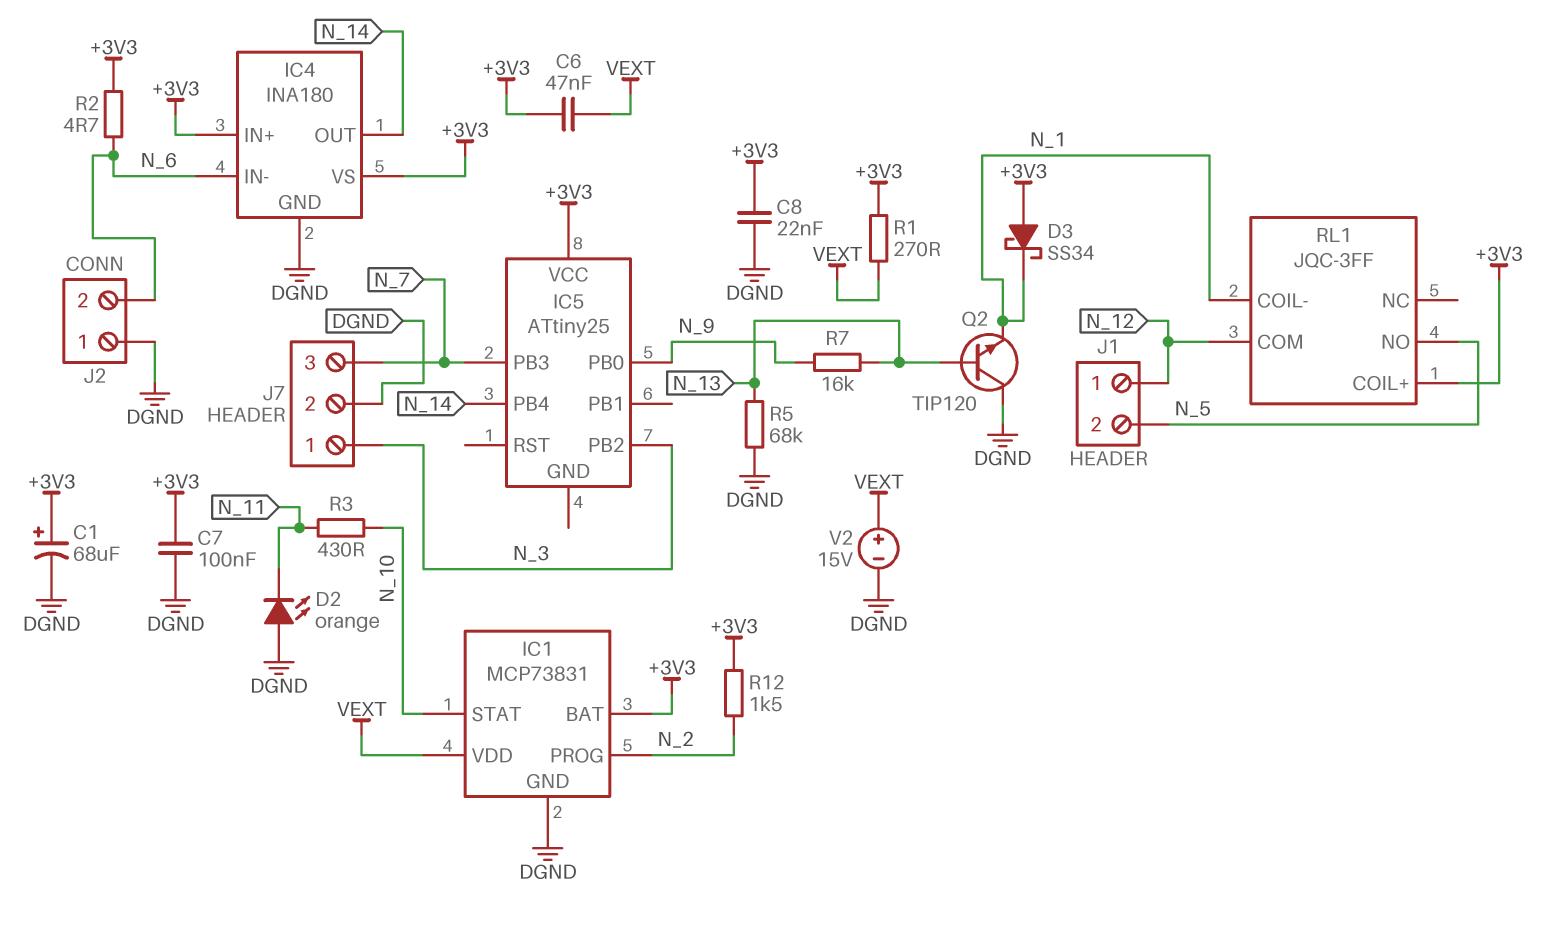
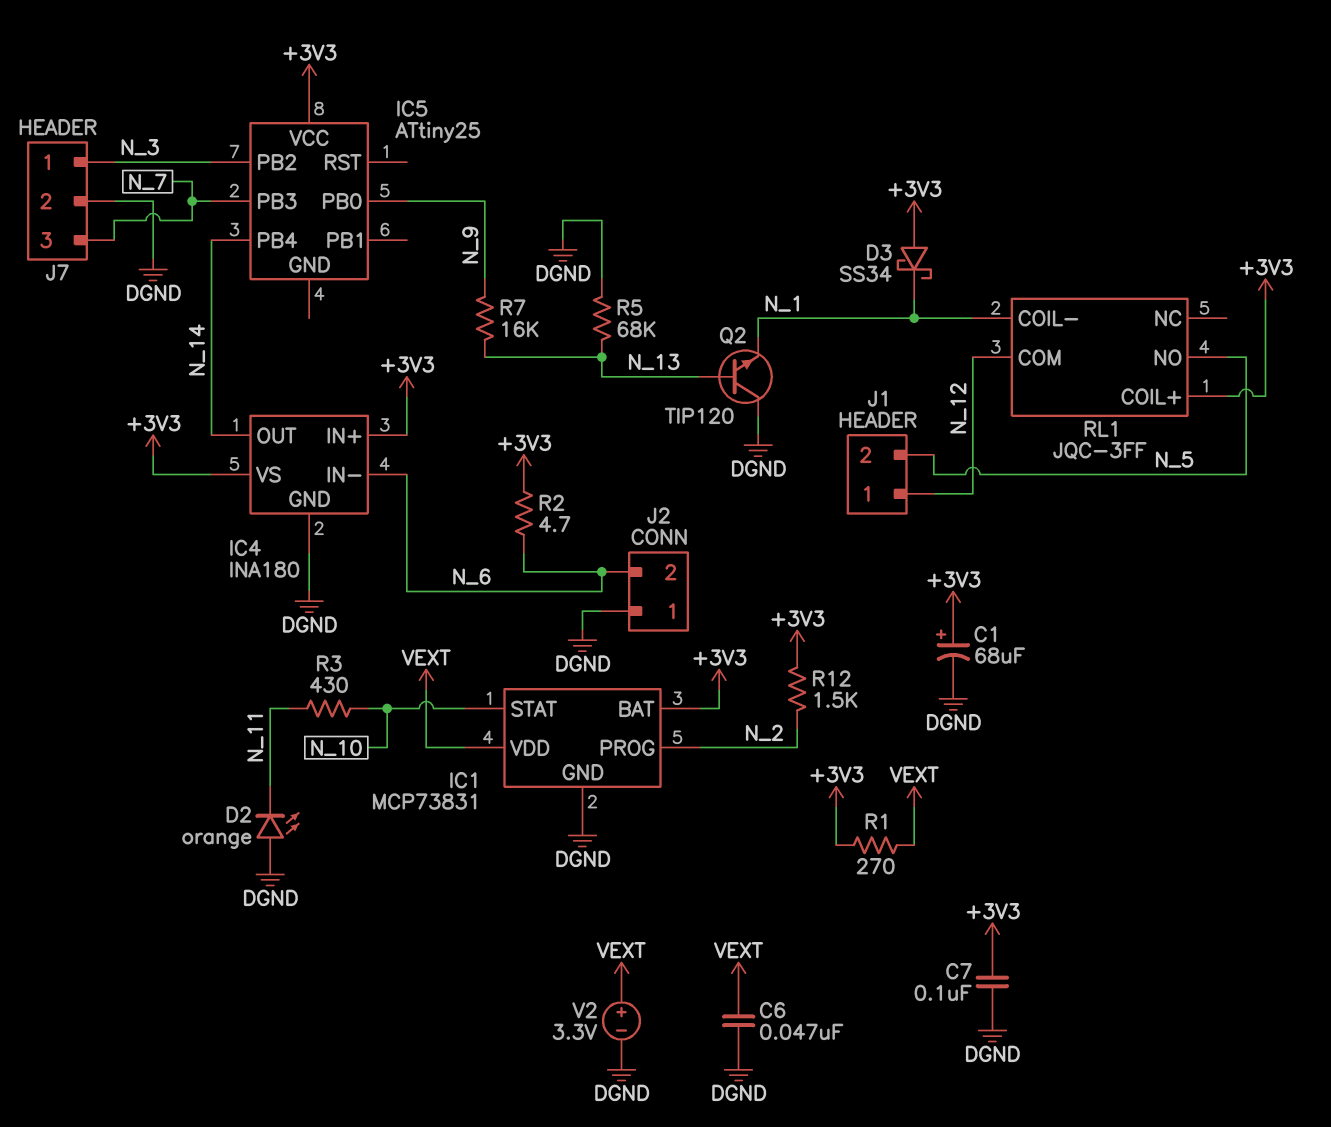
C6: 47nF (+3V3, VEXT) -> 47nF (DGND, VEXT)
C8: 22nF (+3V3, DGND) -> none
V2: 15V (plus VEXT, minus DGND) -> 3.3V (plus VEXT, minus DGND)

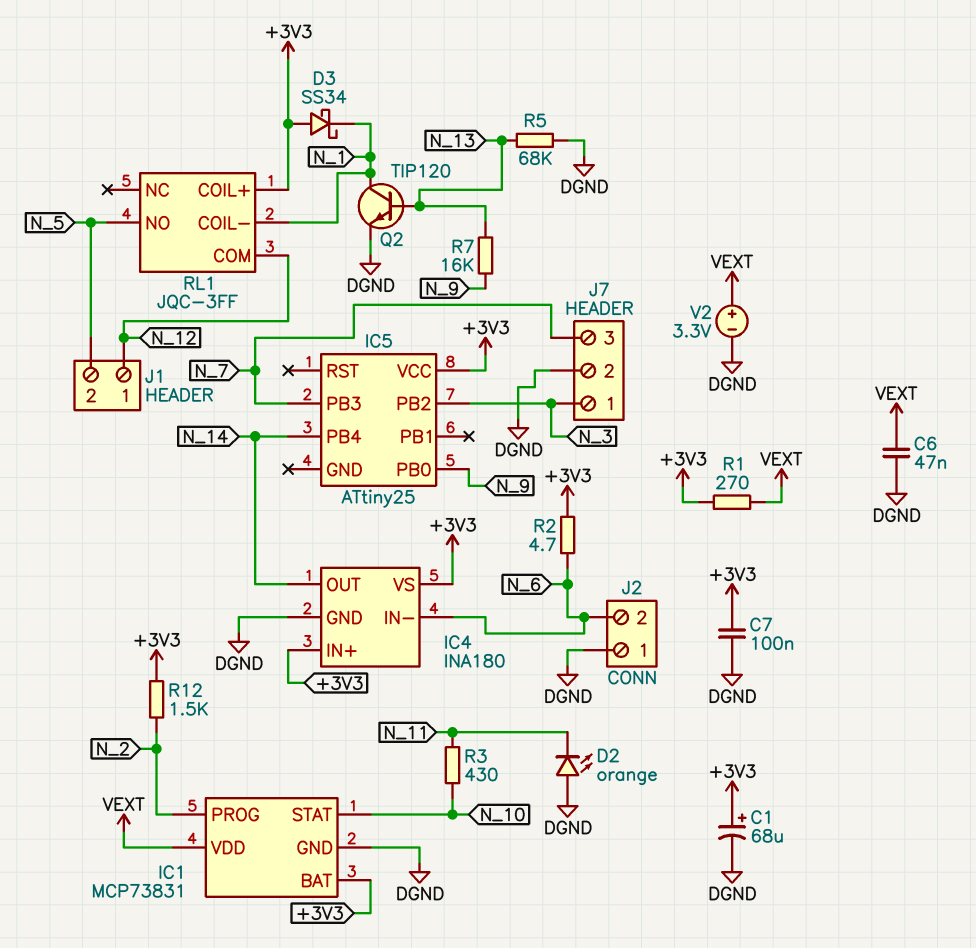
Q2: NPN TIP120 (B N_13, C DGND, E N_1) -> NPN TIP120 (B N_13, C N_1, E DGND)

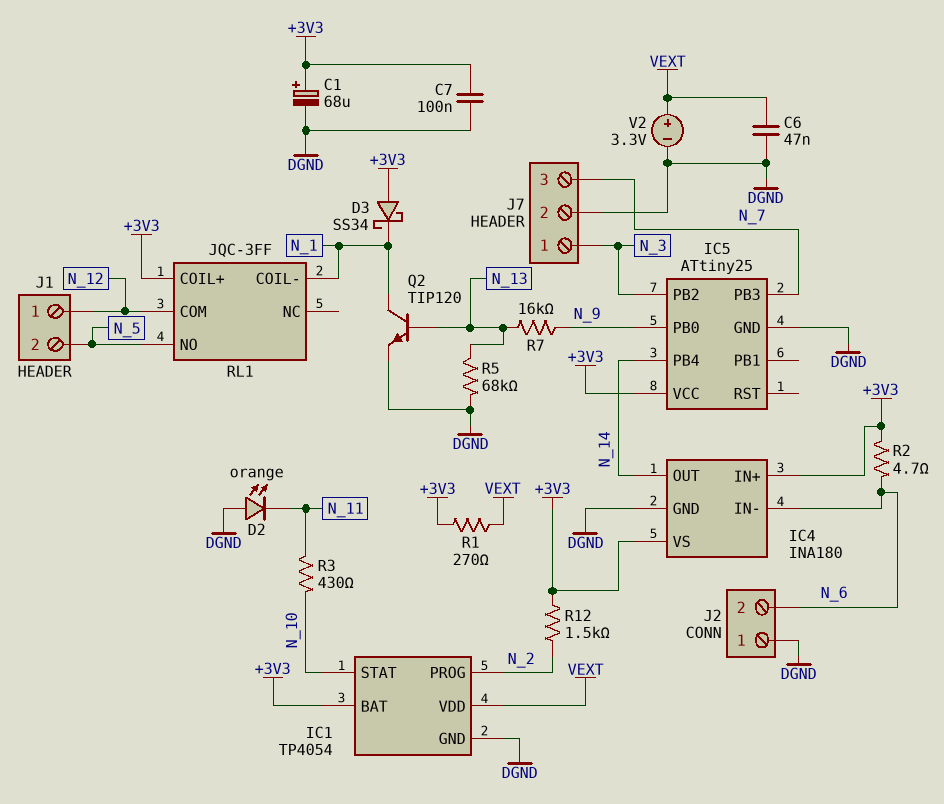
IC1: MCP73831 -> TP4054
IC5 pin GND: none -> DGND

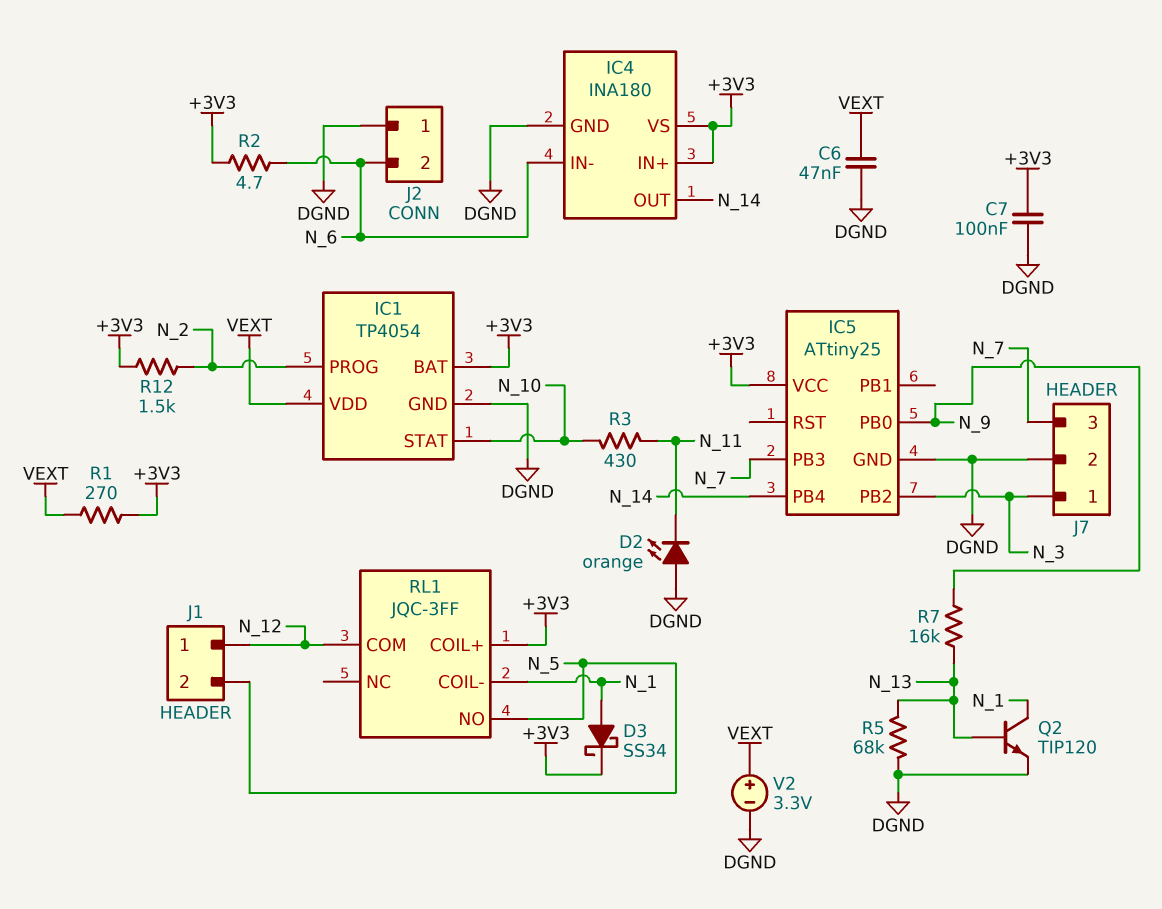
C1: 68uF (plus +3V3, minus DGND) -> none
D3: schottky SS34 (A +3V3, K N_1) -> schottky SS34 (A N_1, K +3V3)

